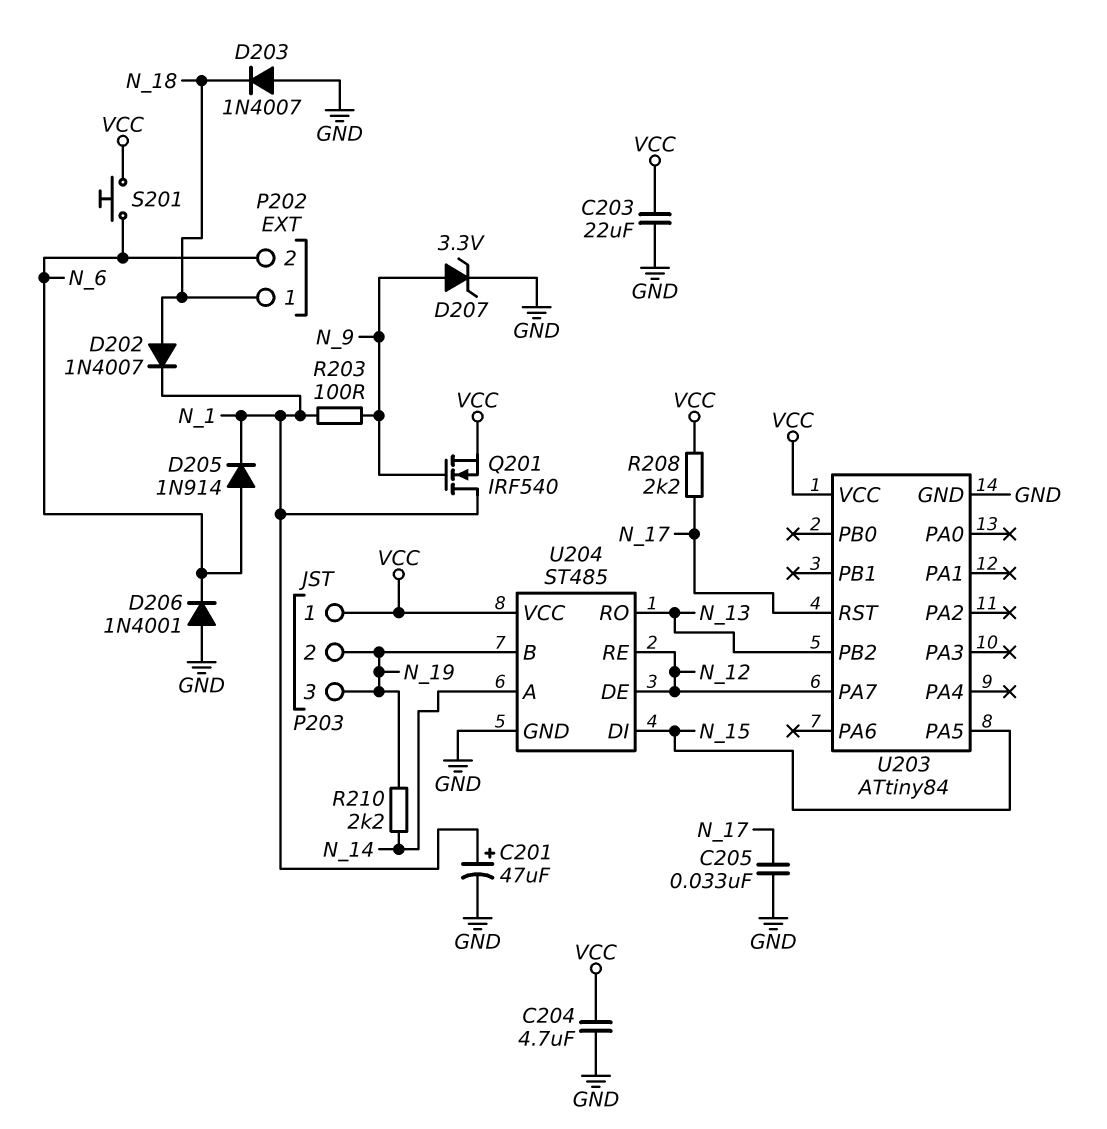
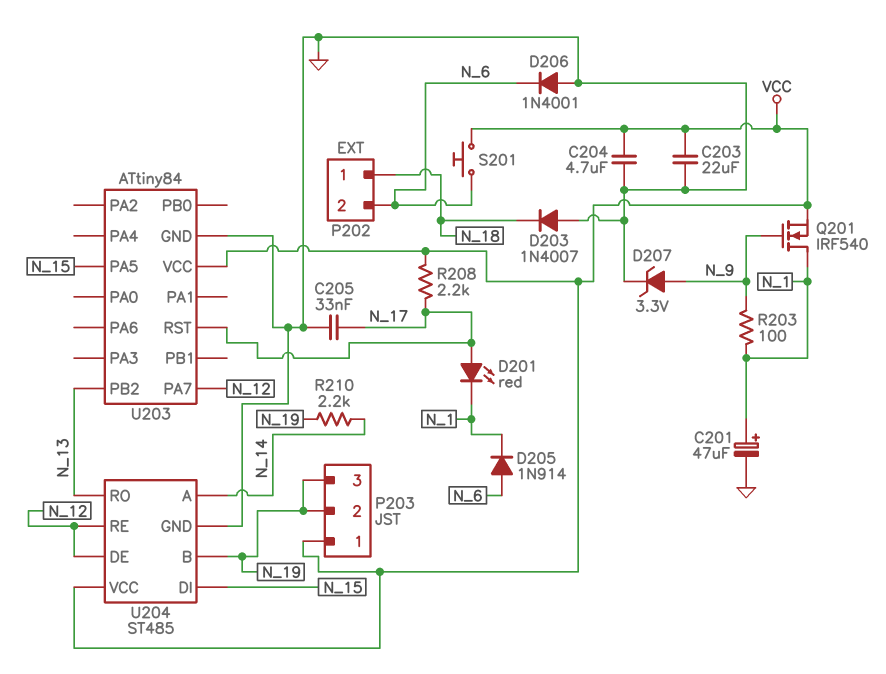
D201: none -> LED red (A N_17, K N_1)
D202: diode 1N4007 (A N_18, K N_1) -> none

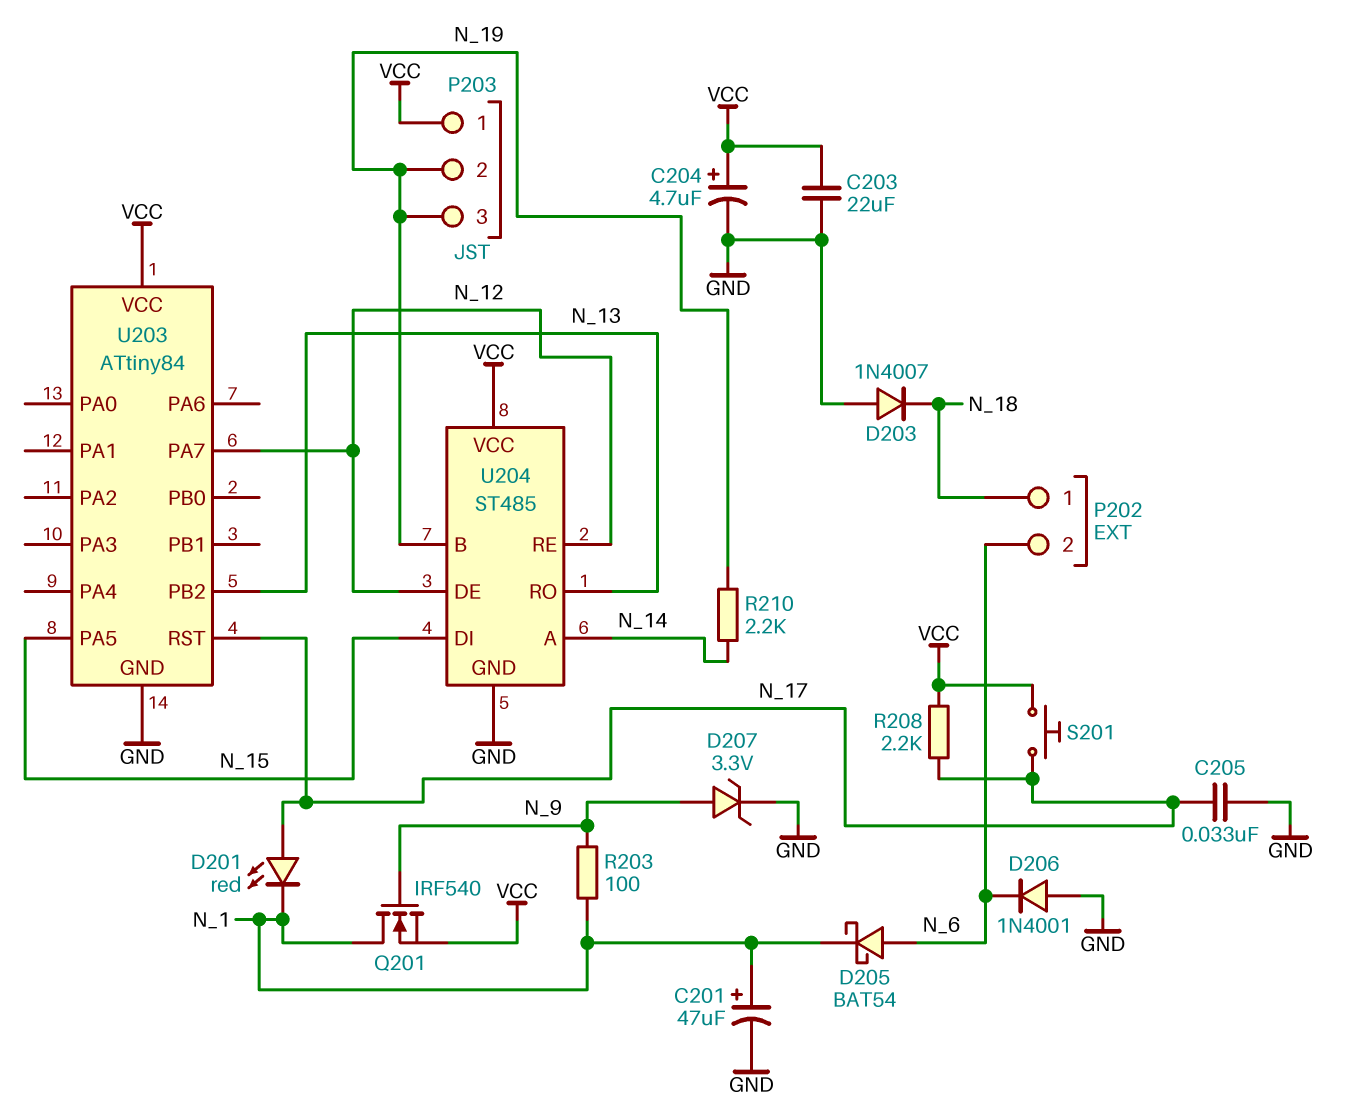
C204: 4.7uF (GND, VCC) -> 4.7uF (plus VCC, minus GND)
D205: diode 1N914 (A N_6, K N_1) -> schottky BAT54 (A N_6, K N_1)
S201: button (N_6, VCC) -> button (N_17, VCC)

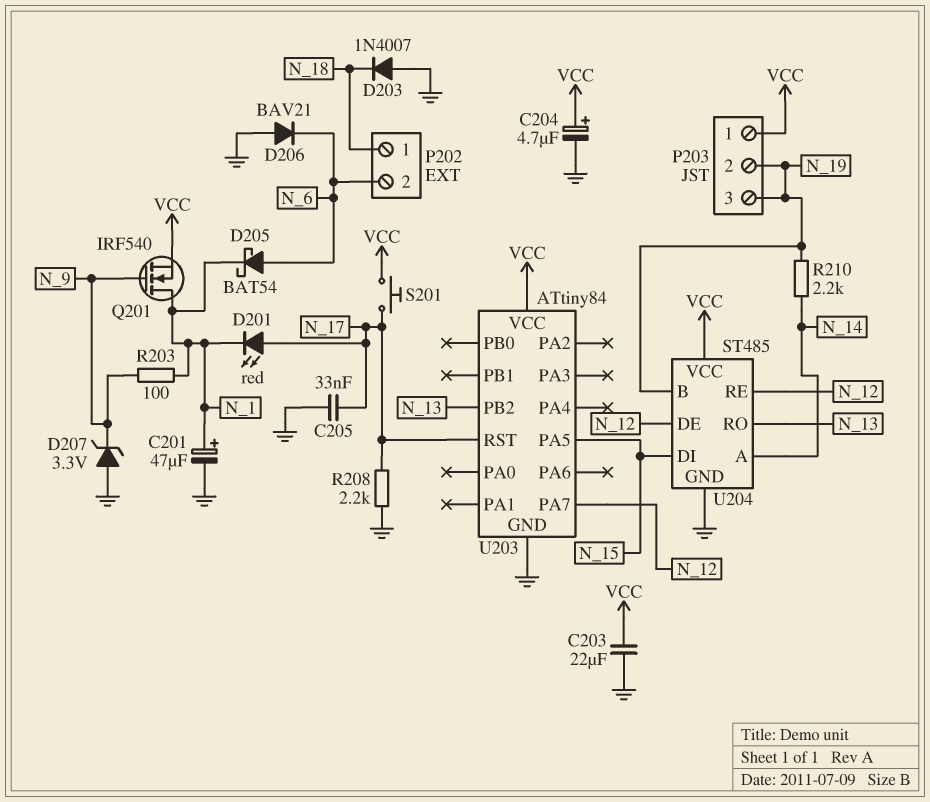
D206: diode 1N4001 (A GND, K N_6) -> diode BAV21 (A GND, K N_6)
D207: zener 3.3V (A N_9, K GND) -> zener 3.3V (A GND, K N_9)
R208: 2.2k (N_17, VCC) -> 2.2k (GND, N_17)

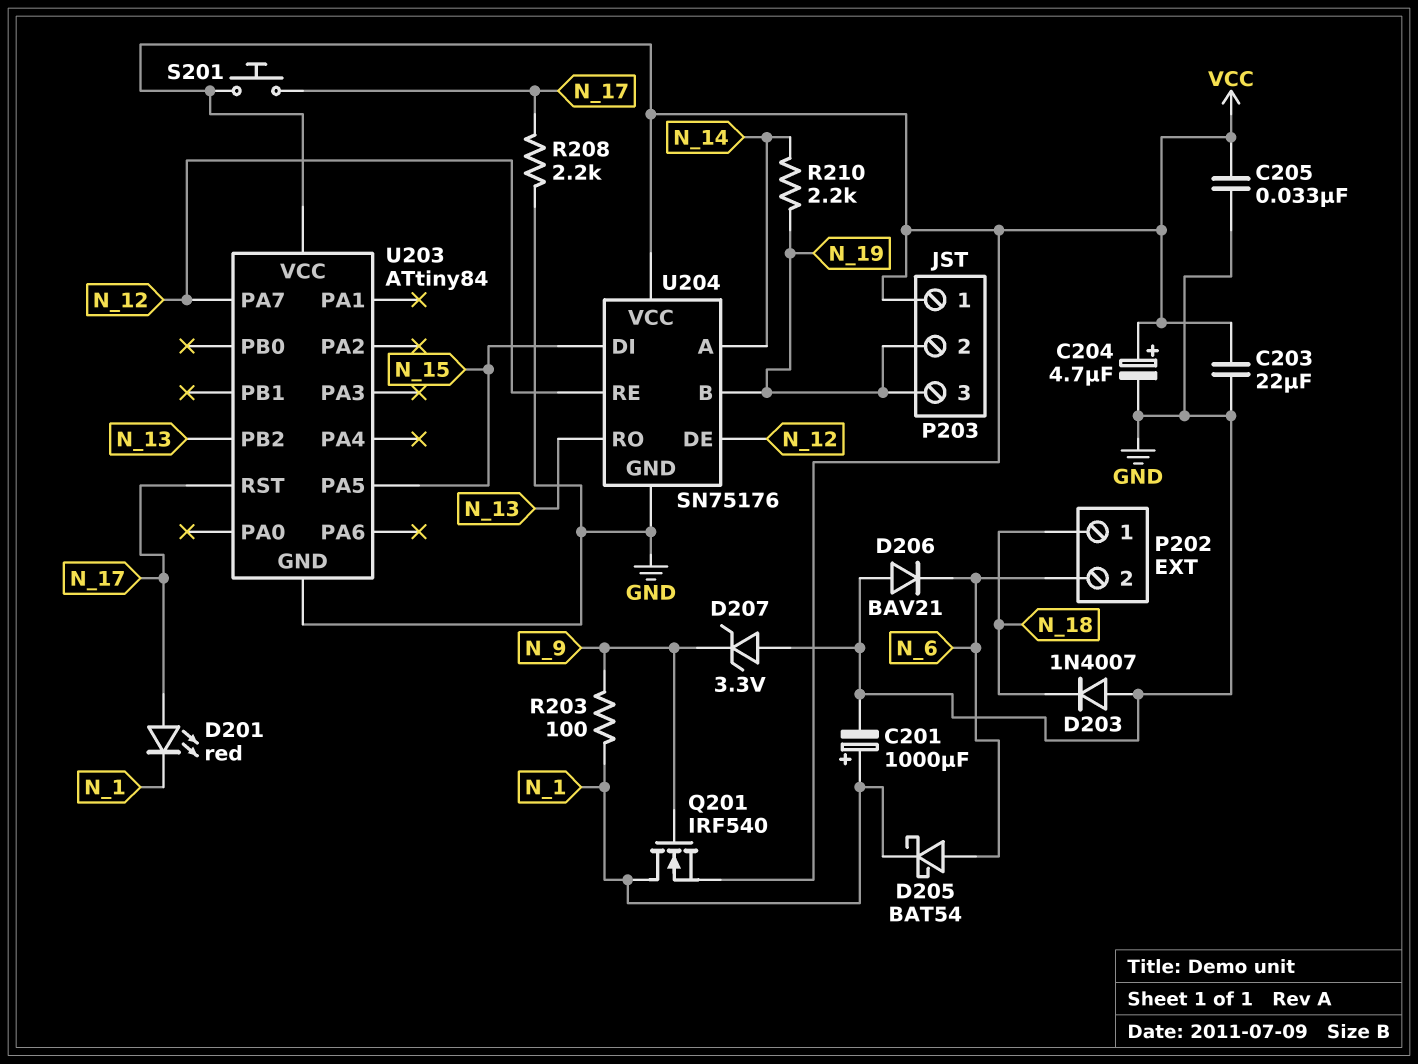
C201: 47uF (plus N_1, minus GND) -> 1000uF (plus N_1, minus GND)
C205: 33nF (GND, N_17) -> 33nF (GND, VCC)
U204: ST485 -> SN75176

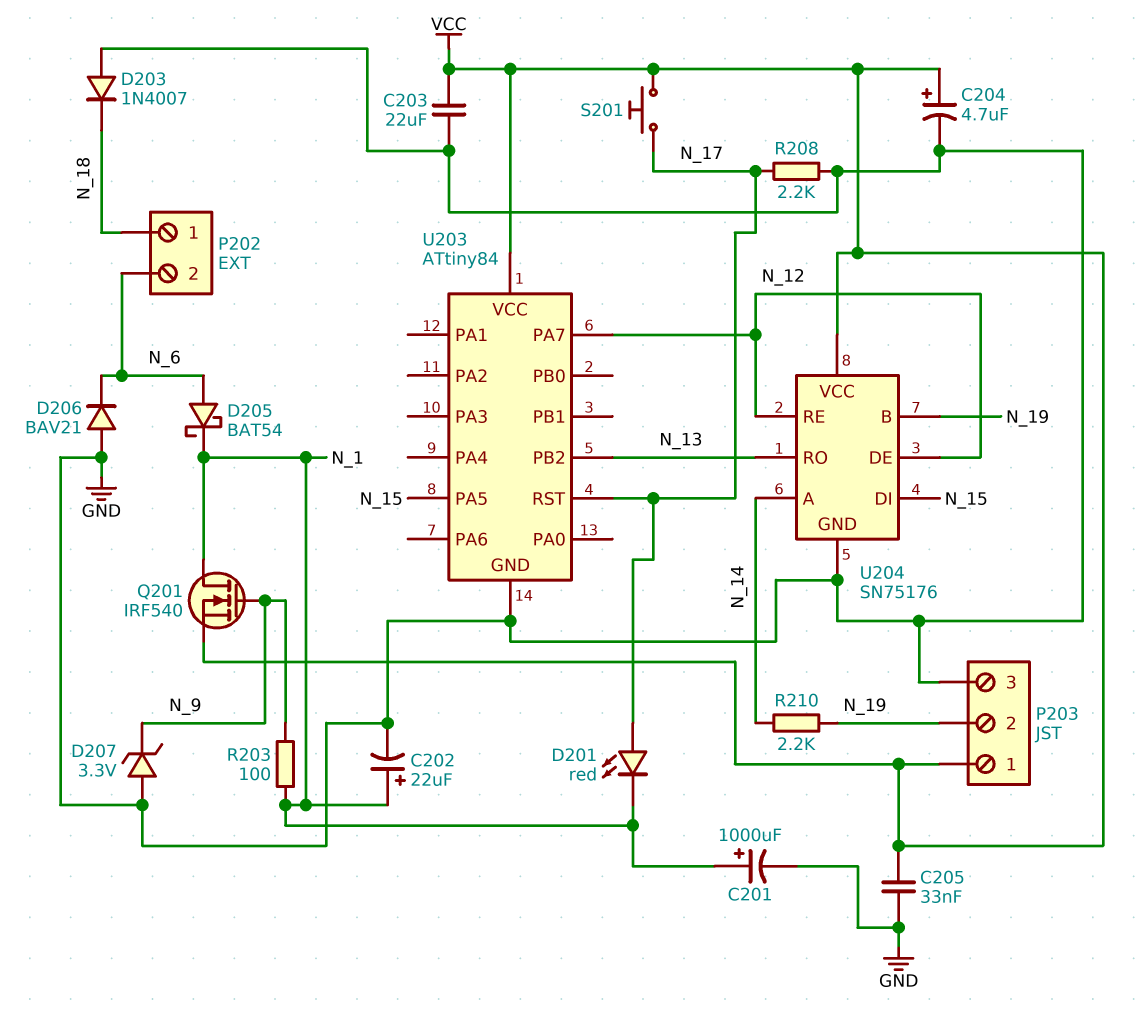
C202: none -> 22uF (plus N_1, minus GND)
P203 pin 3: N_19 -> GND

